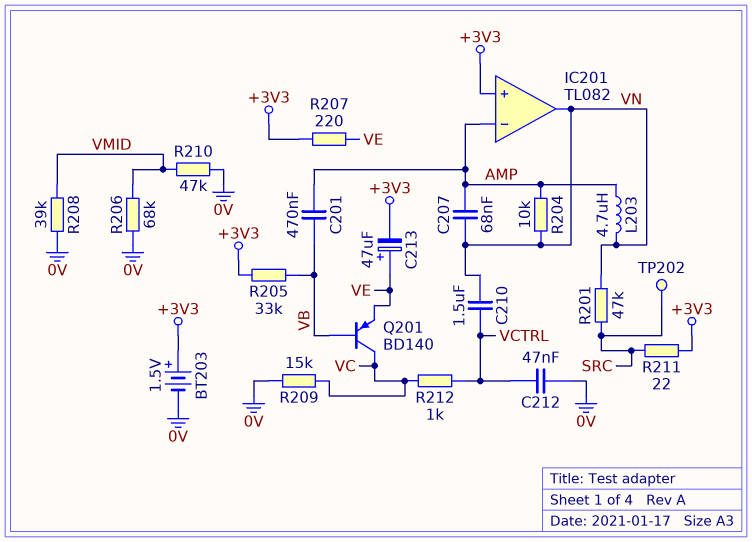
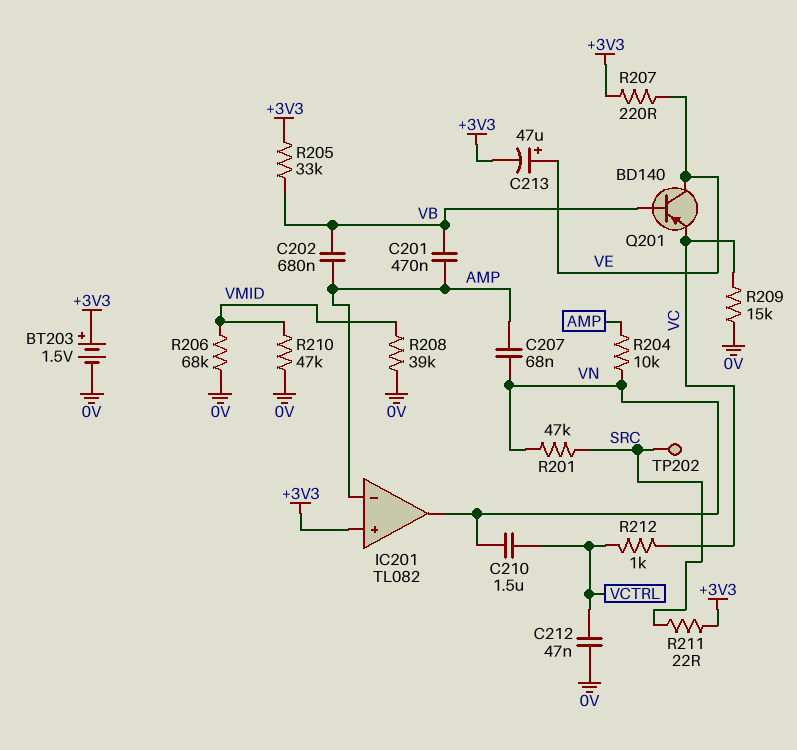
C202: none -> 680nF (AMP, VB)
L203: 4.7uH (AMP, VN) -> none
Q201: PNP BD140 (B VB, C VC, E VE) -> PNP BD140 (B VB, C VE, E VC)

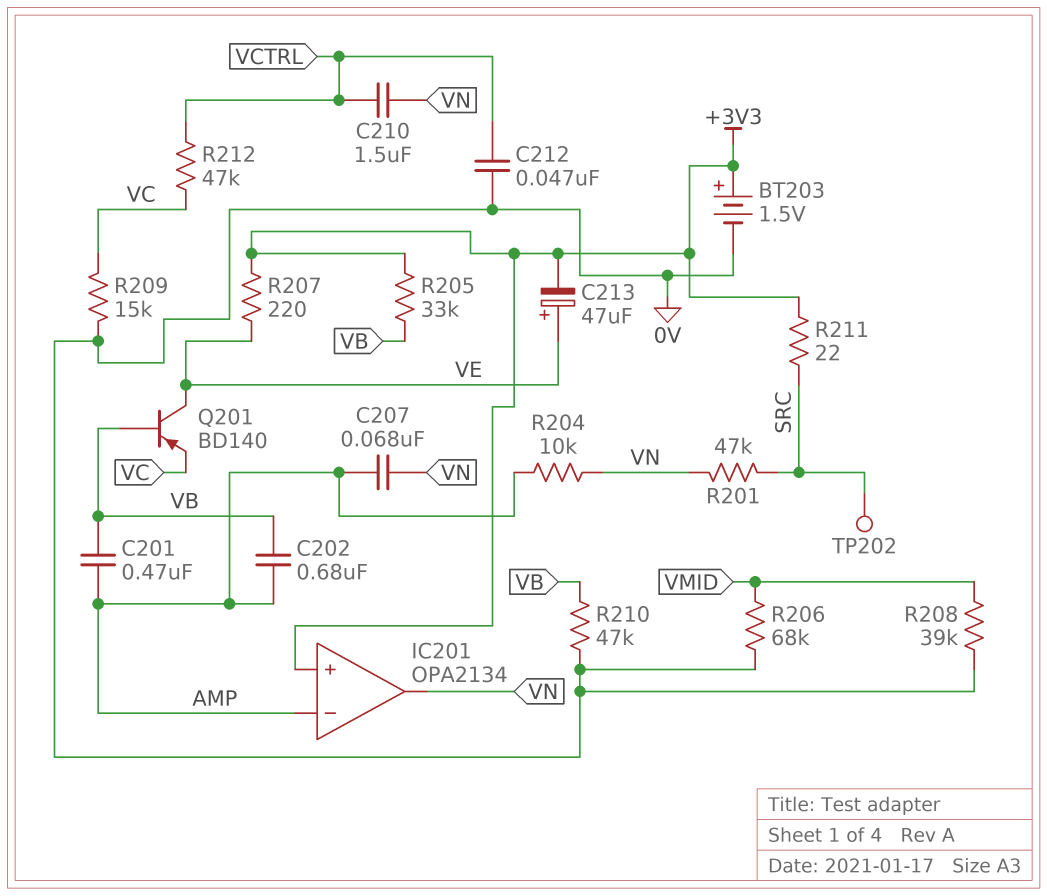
IC201: TL082 -> OPA2134
R210: 47k (0V, VMID) -> 47k (0V, VB)
R212: 1k (VC, VCTRL) -> 47k (VC, VCTRL)

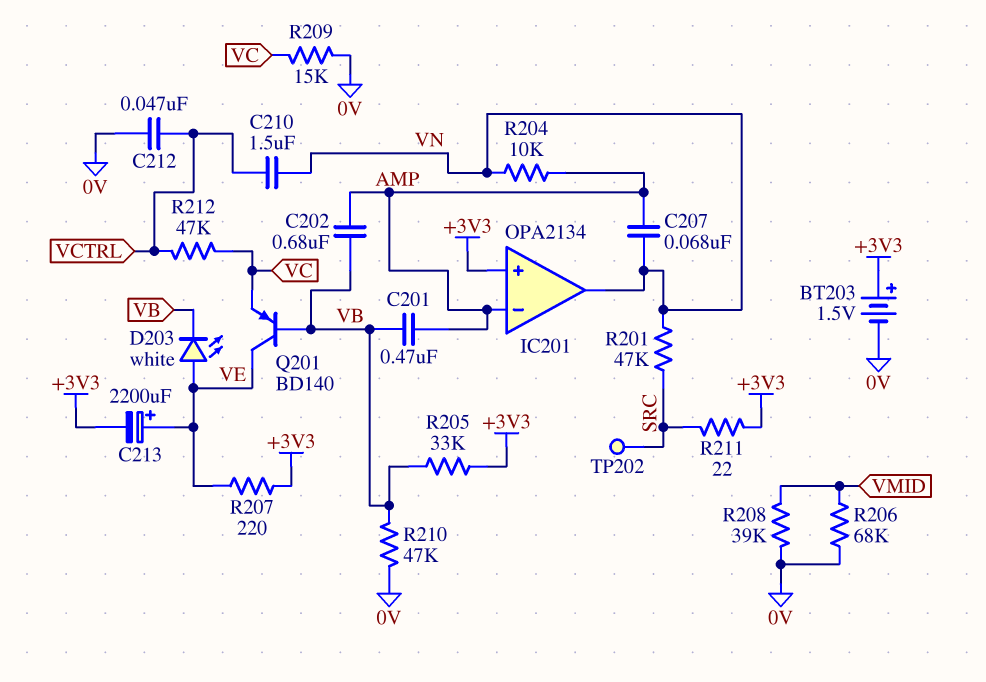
C213: 47uF (plus VE, minus +3V3) -> 2200uF (plus VE, minus +3V3)
D203: none -> LED white (A VE, K VB)

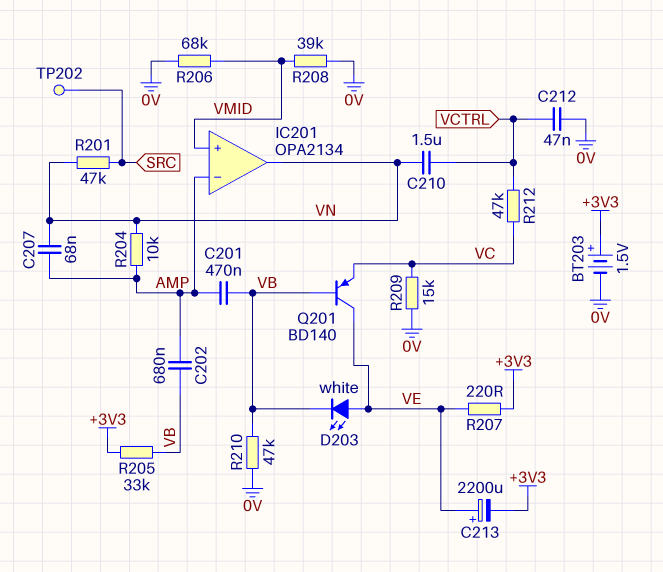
IC201 pin in+: +3V3 -> VMID
R211: 22 (+3V3, SRC) -> none

